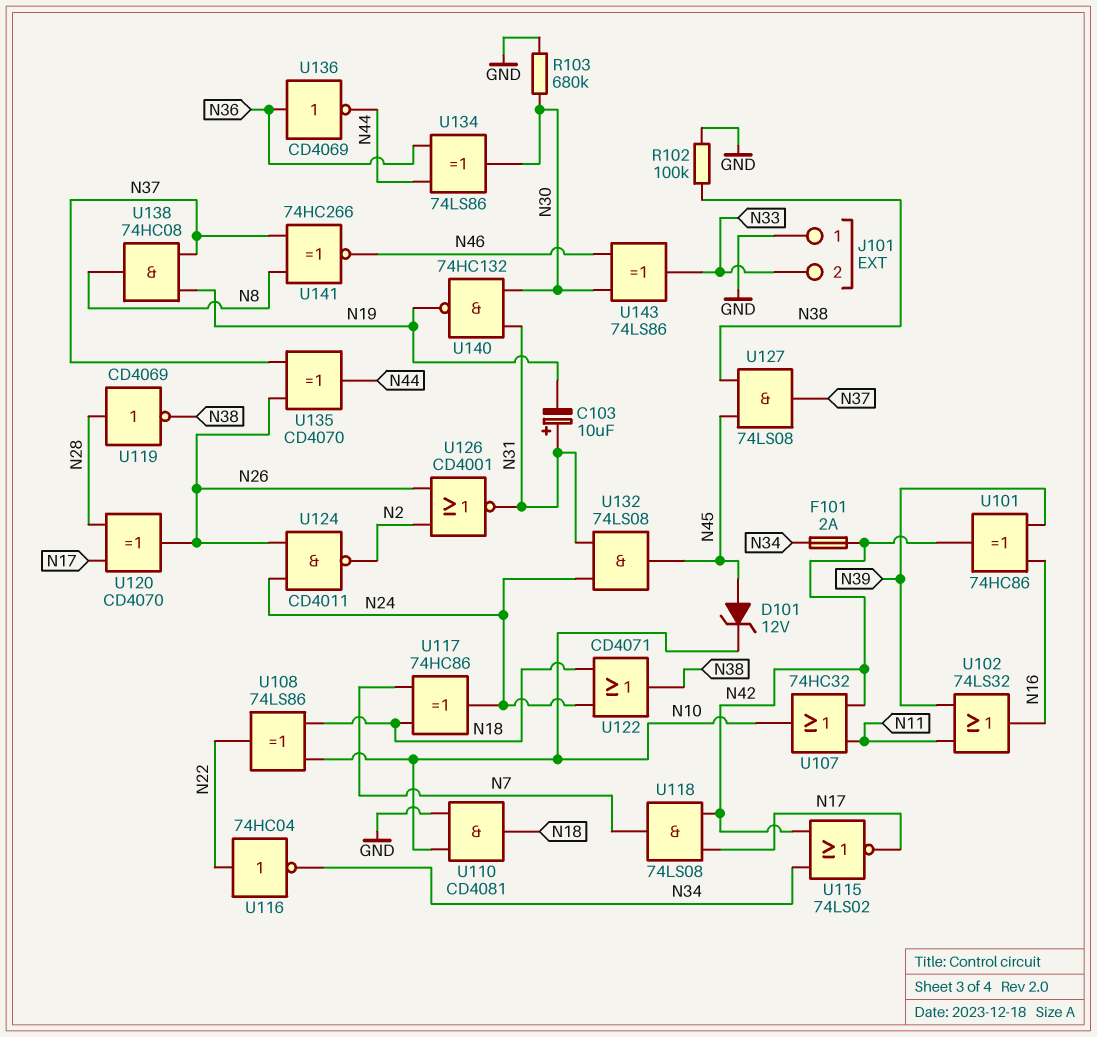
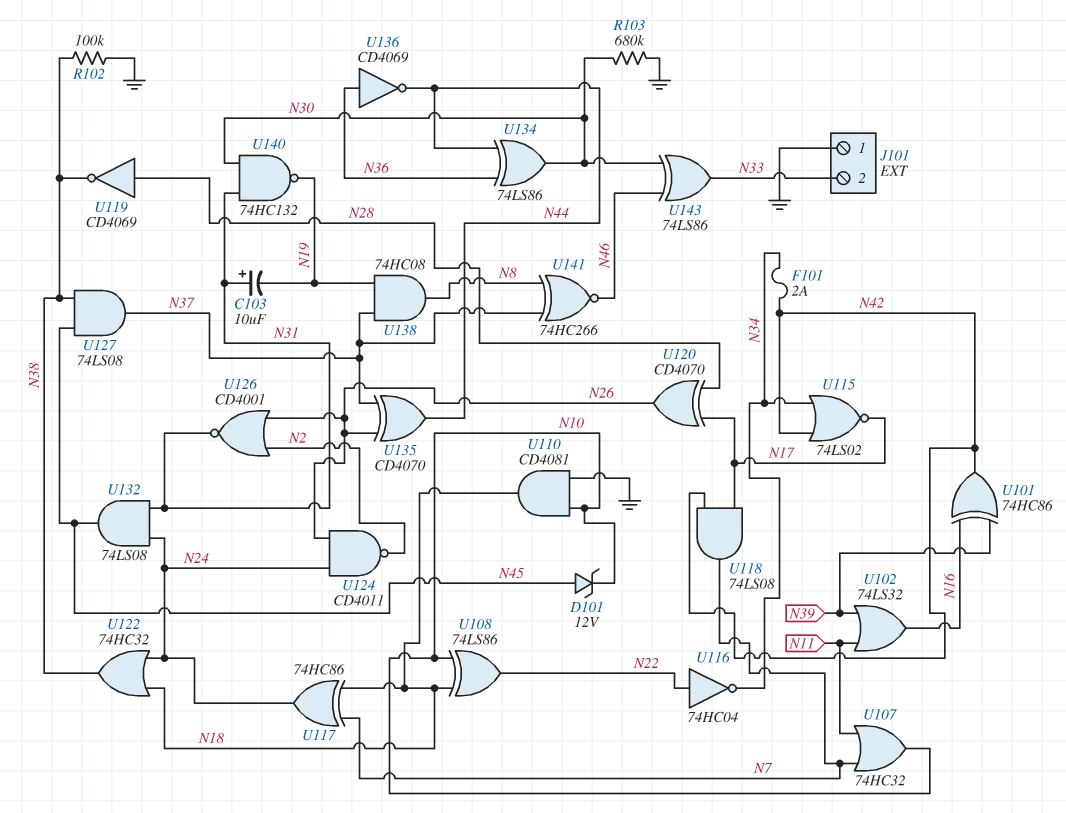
U107: OR 74HC32 (in N11, in N42, out N10) -> OR 74HC32 (in N7, in N11, out N10)
U122: OR CD4071 (in N18, in N24, out N38) -> OR 74HC32 (in N18, in N24, out N38)

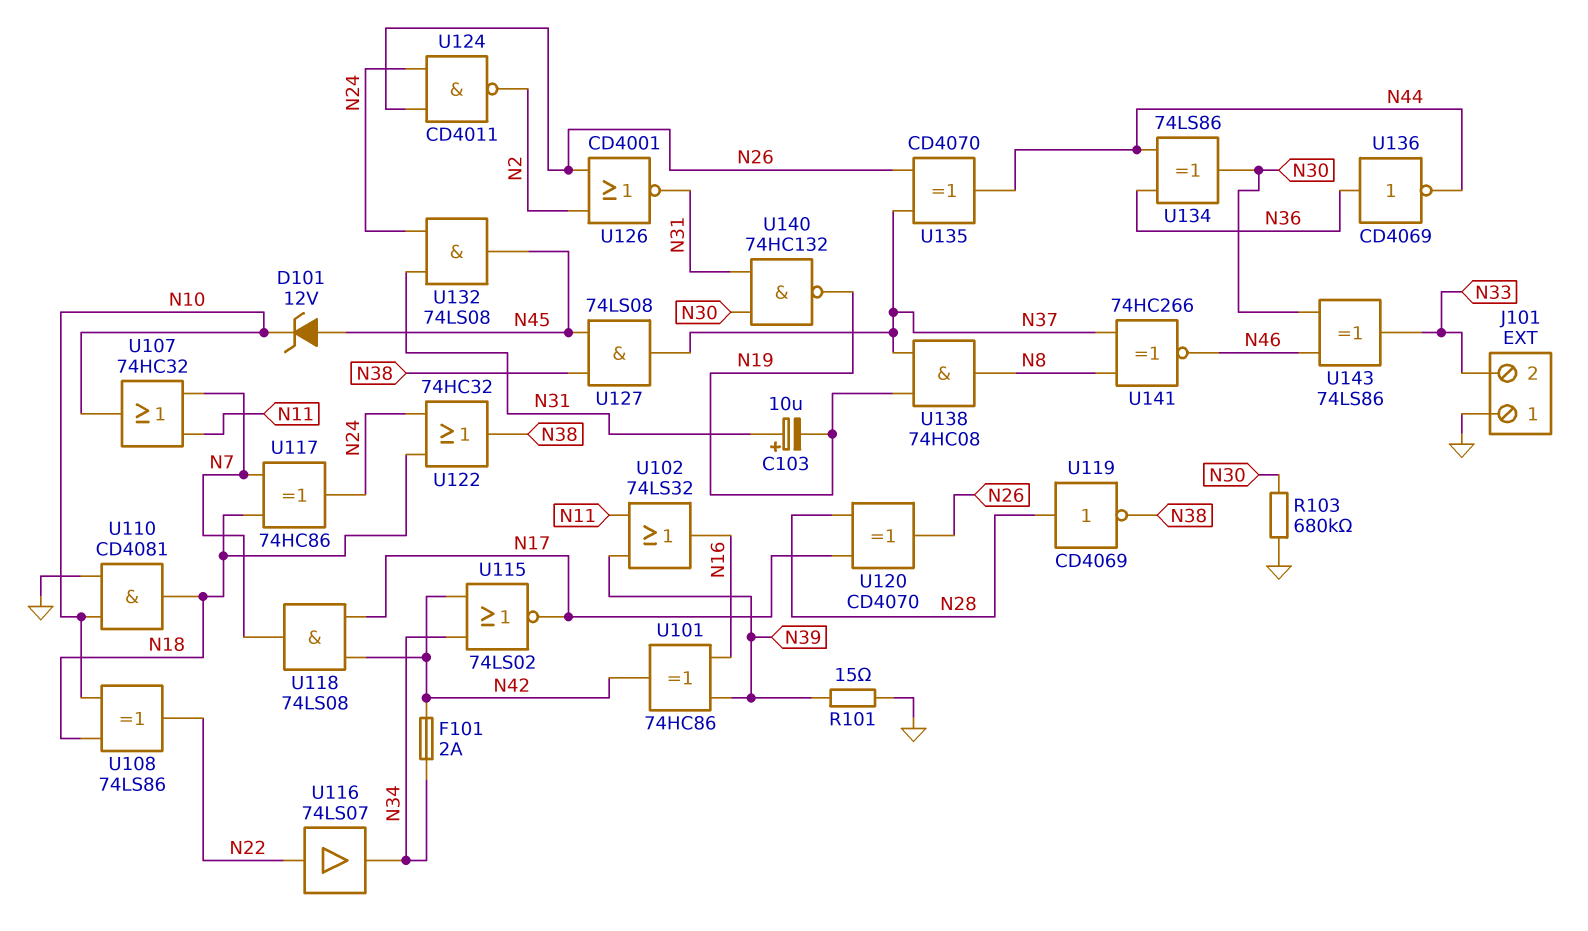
R101: none -> 15 (GND, N39)
R102: 100k (GND, N38) -> none
U116: NOT 74HC04 (in N22, out N34) -> buffer 74LS07 (in N22, out N34)

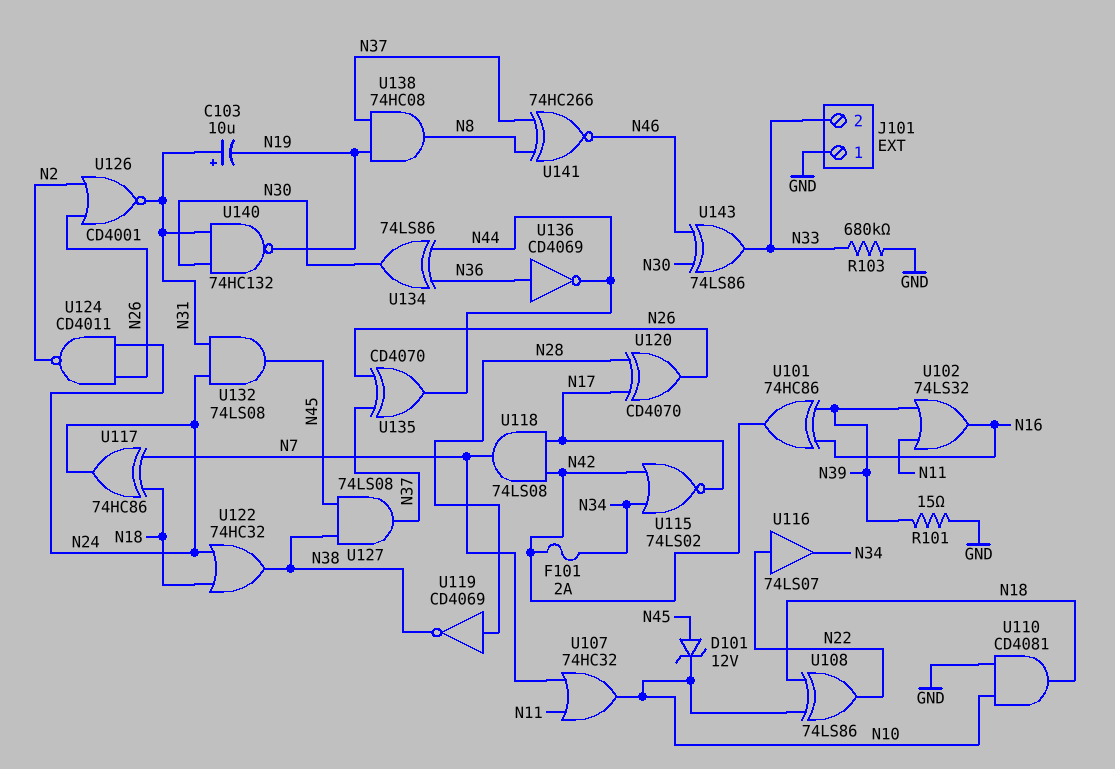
R103: 680k (GND, N30) -> 680k (GND, N33)

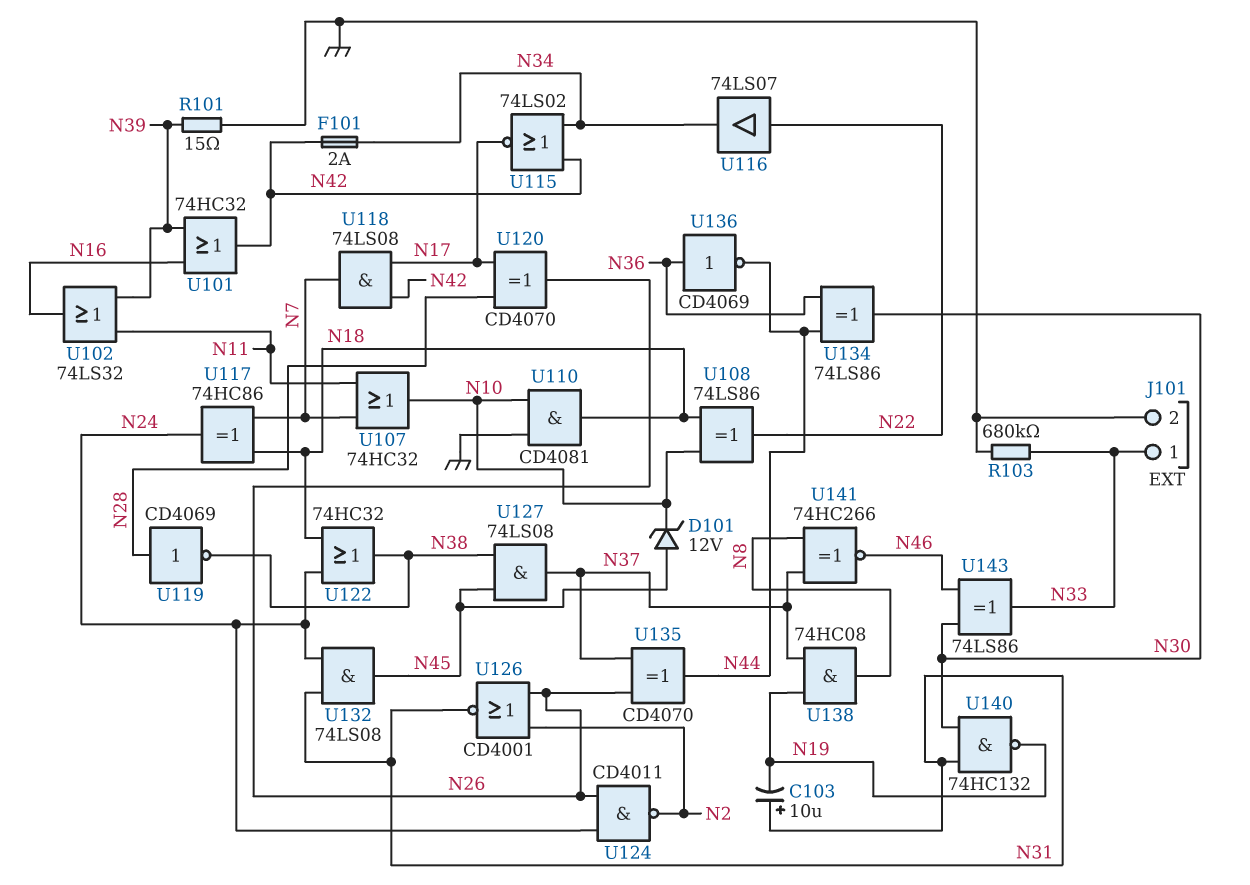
J101 pin 1: GND -> N33
J101 pin 2: N33 -> GND
U101: XOR 74HC86 (in N16, in N39, out N42) -> OR 74HC32 (in N16, in N39, out N42)

